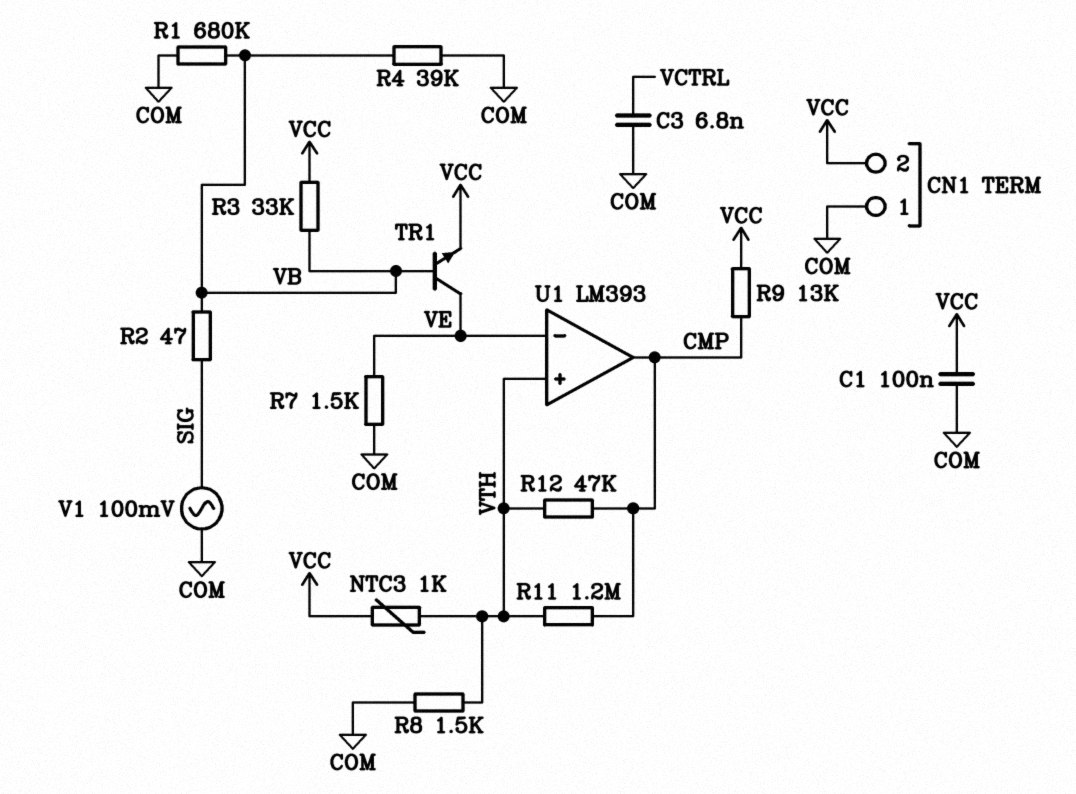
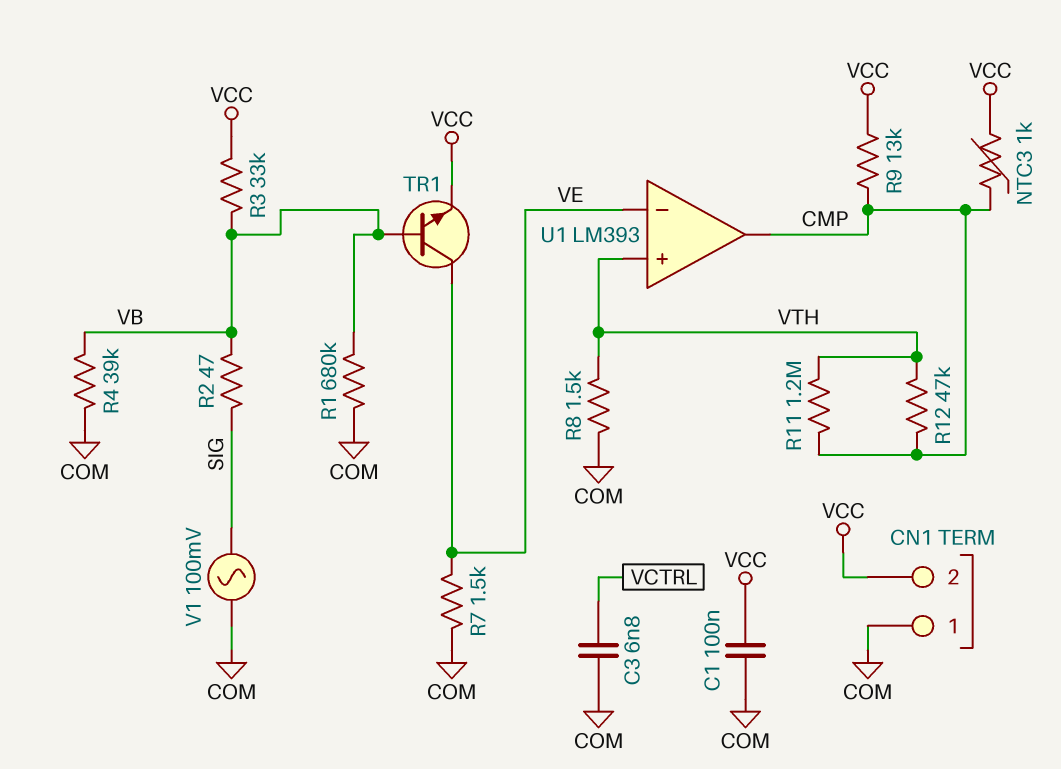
NTC3: 1k (VCC, VTH) -> 1k (CMP, VCC)

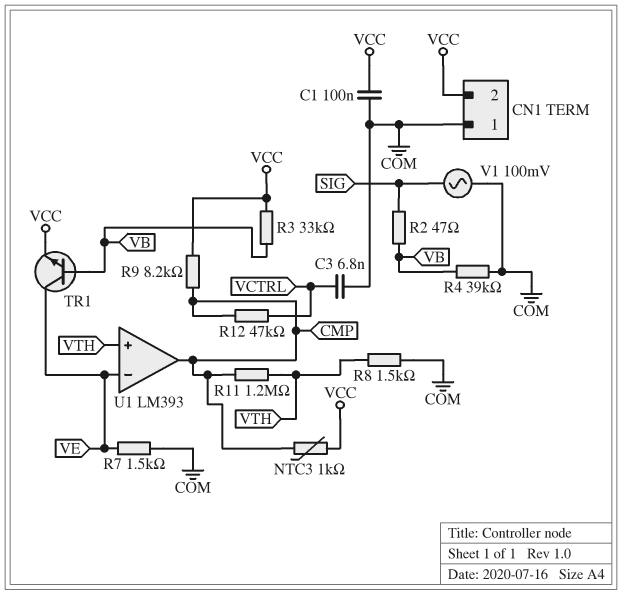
R1: 680k (COM, VB) -> none
R9: 13k (CMP, VCC) -> 8.2k (CMP, VCC)
R12: 47k (CMP, VTH) -> 47k (CMP, VCTRL)

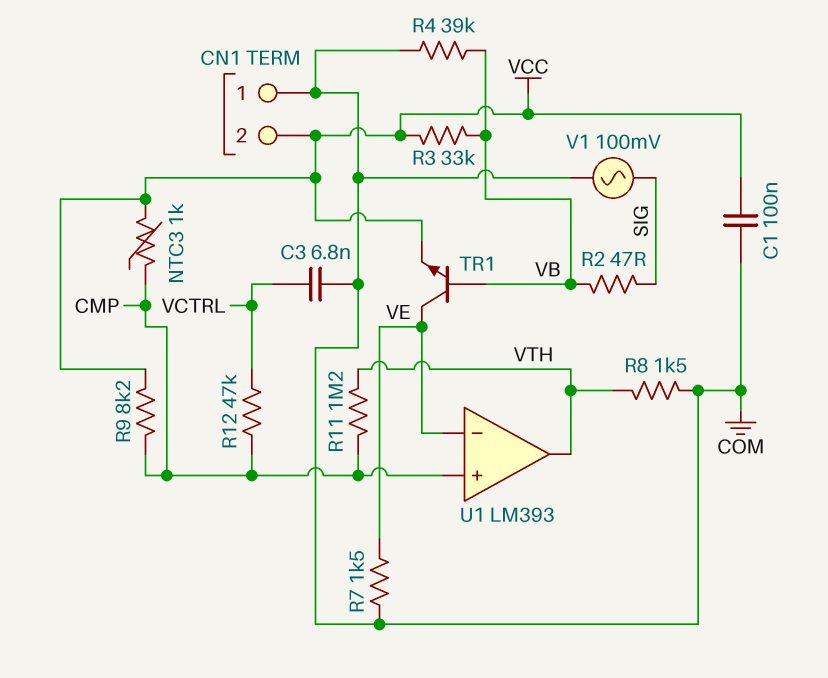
U1 pin in+: VTH -> CMP
U1 pin out: CMP -> VTH

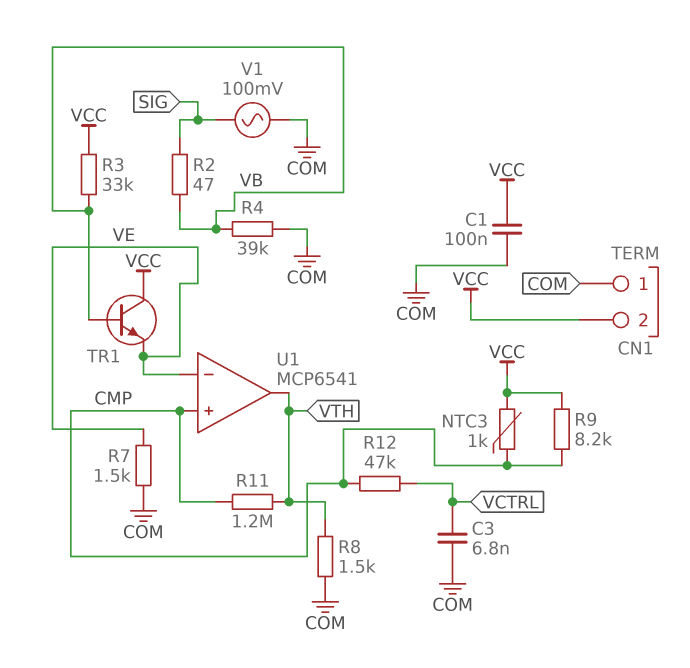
TR1: NPN (B VB, C VE, E VCC) -> NPN (B VB, C VCC, E VE)
U1: LM393 -> MCP6541

